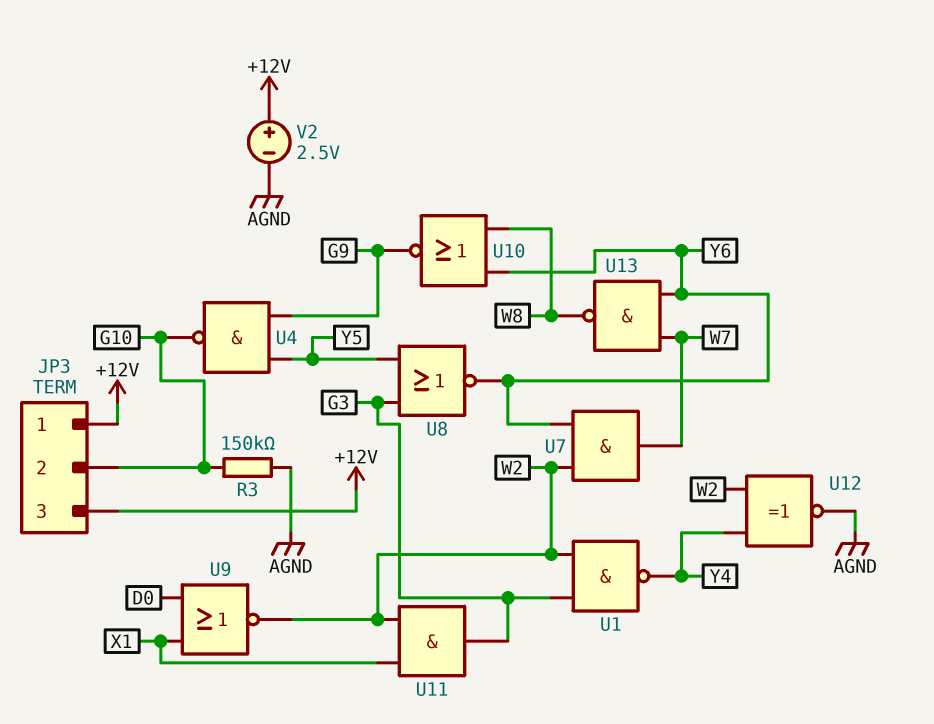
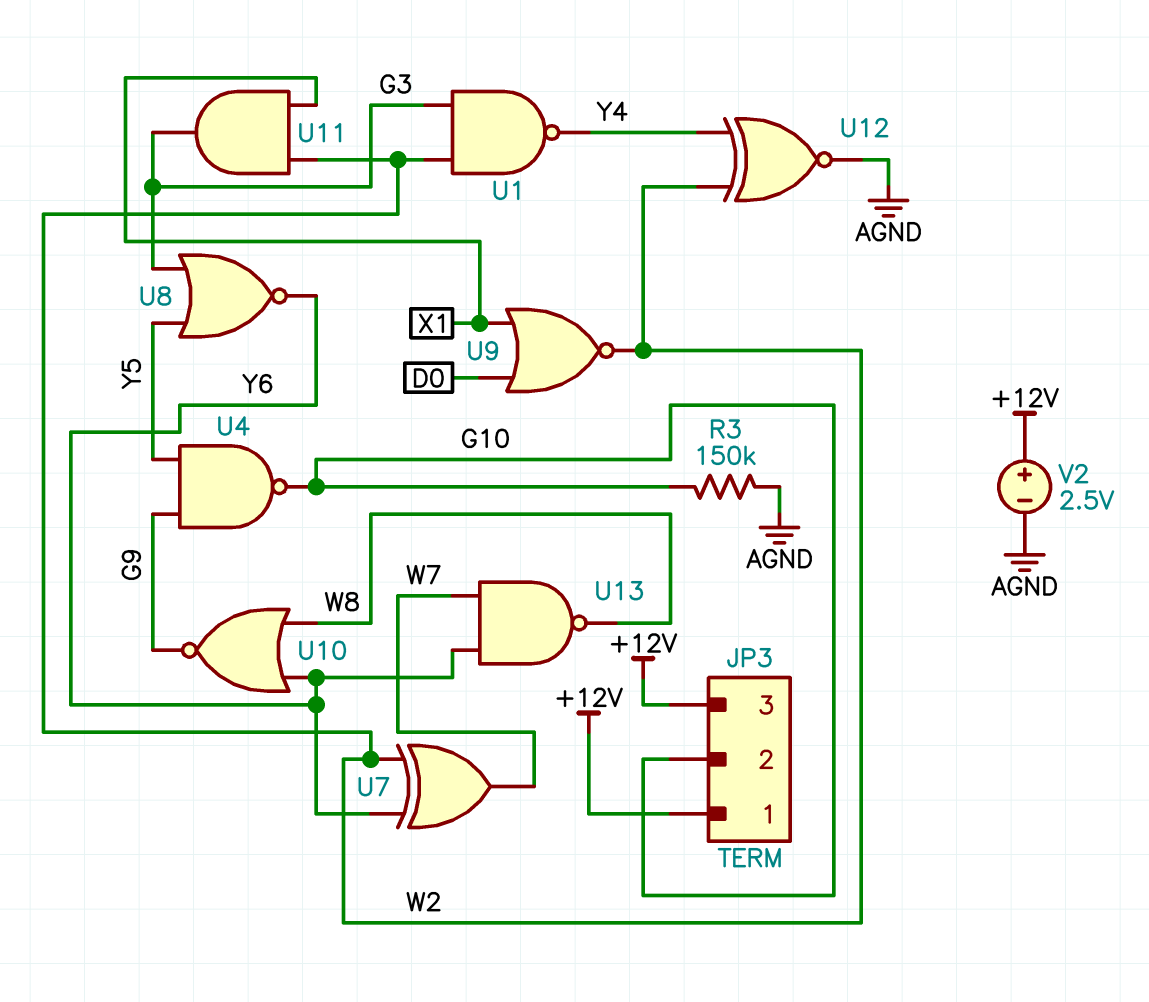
U7: AND (in W2, in Y6, out W7) -> XOR (in W2, in Y6, out W7)

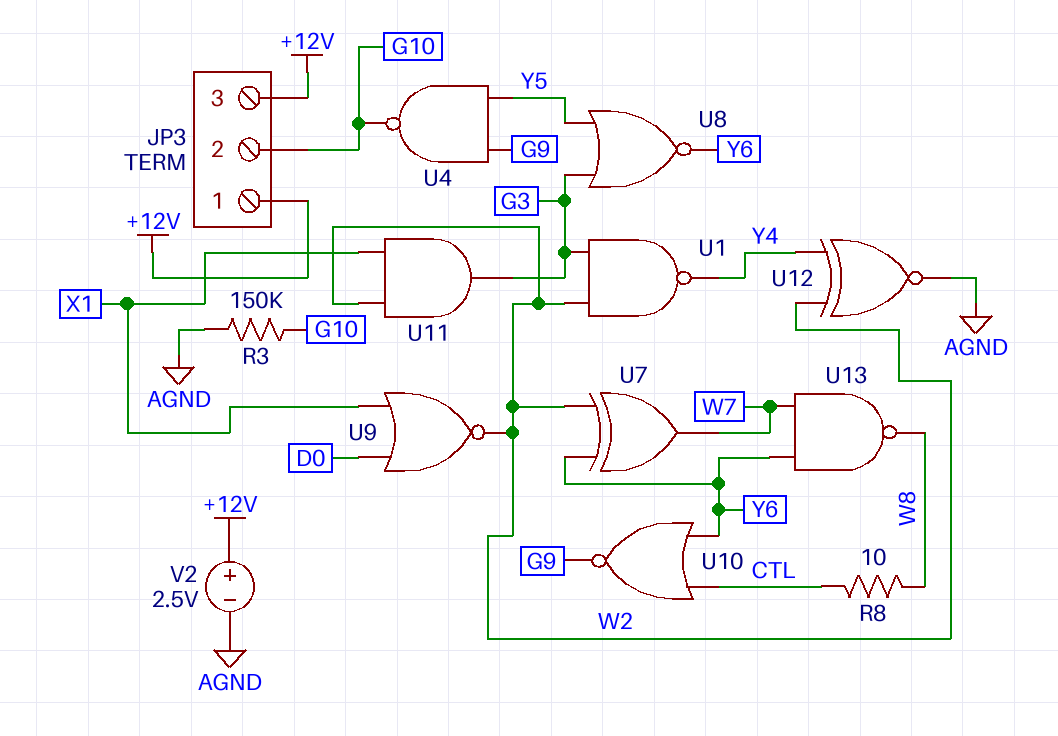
R8: none -> 10 (CTL, W8)
U10: NOR (in W8, in Y6, out G9) -> NOR (in CTL, in Y6, out G9)

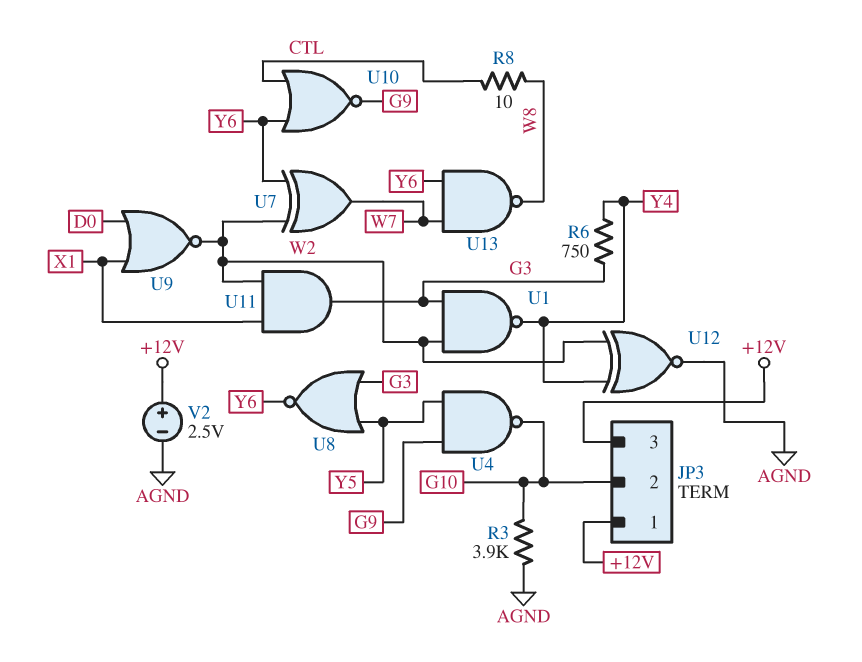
R3: 150k (AGND, G10) -> 3.9k (AGND, G10)
R6: none -> 750 (G3, Y4)

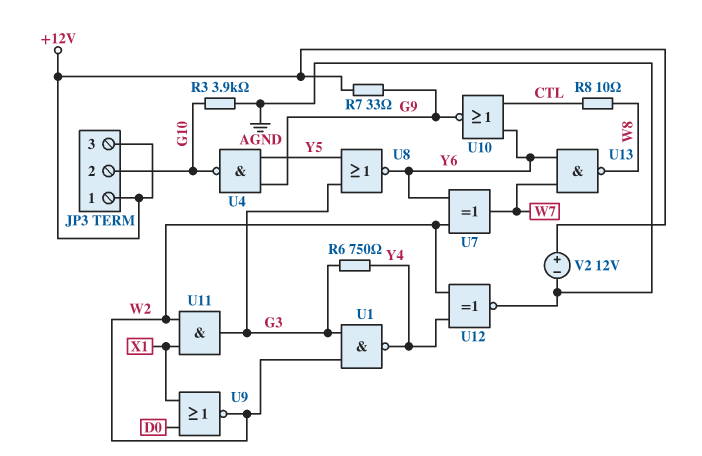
R7: none -> 33 (+12V, G9)
V2: 2.5V (plus +12V, minus AGND) -> 12V (plus +12V, minus AGND)

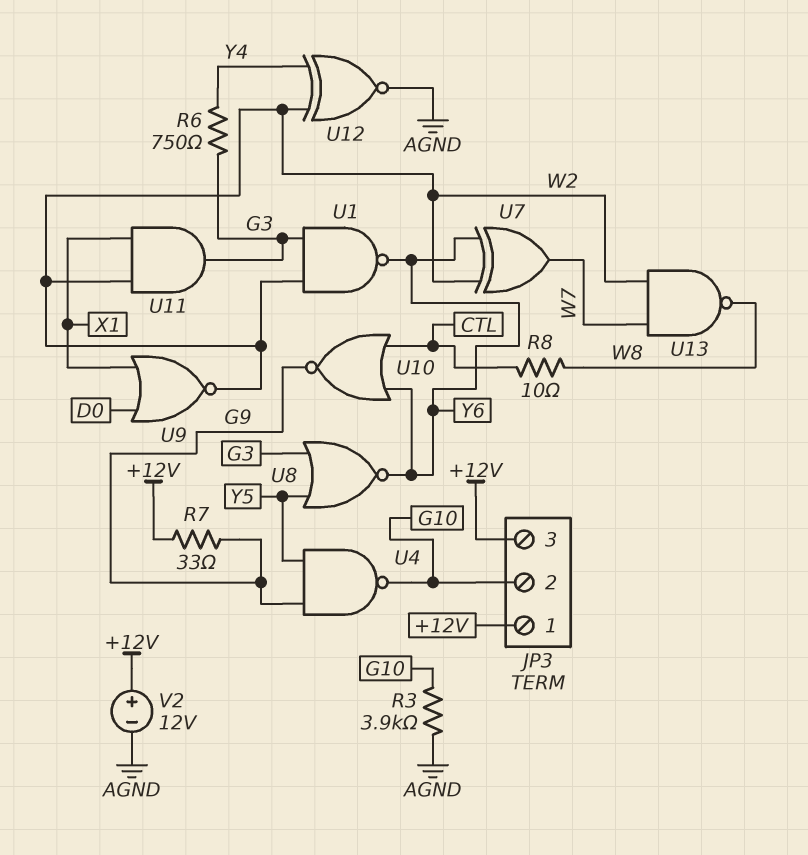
U1: NAND (in G3, in W2, out Y4) -> NAND (in G3, in W2, out Y6)
U13: NAND (in W7, in Y6, out W8) -> NAND (in W2, in W7, out W8)

